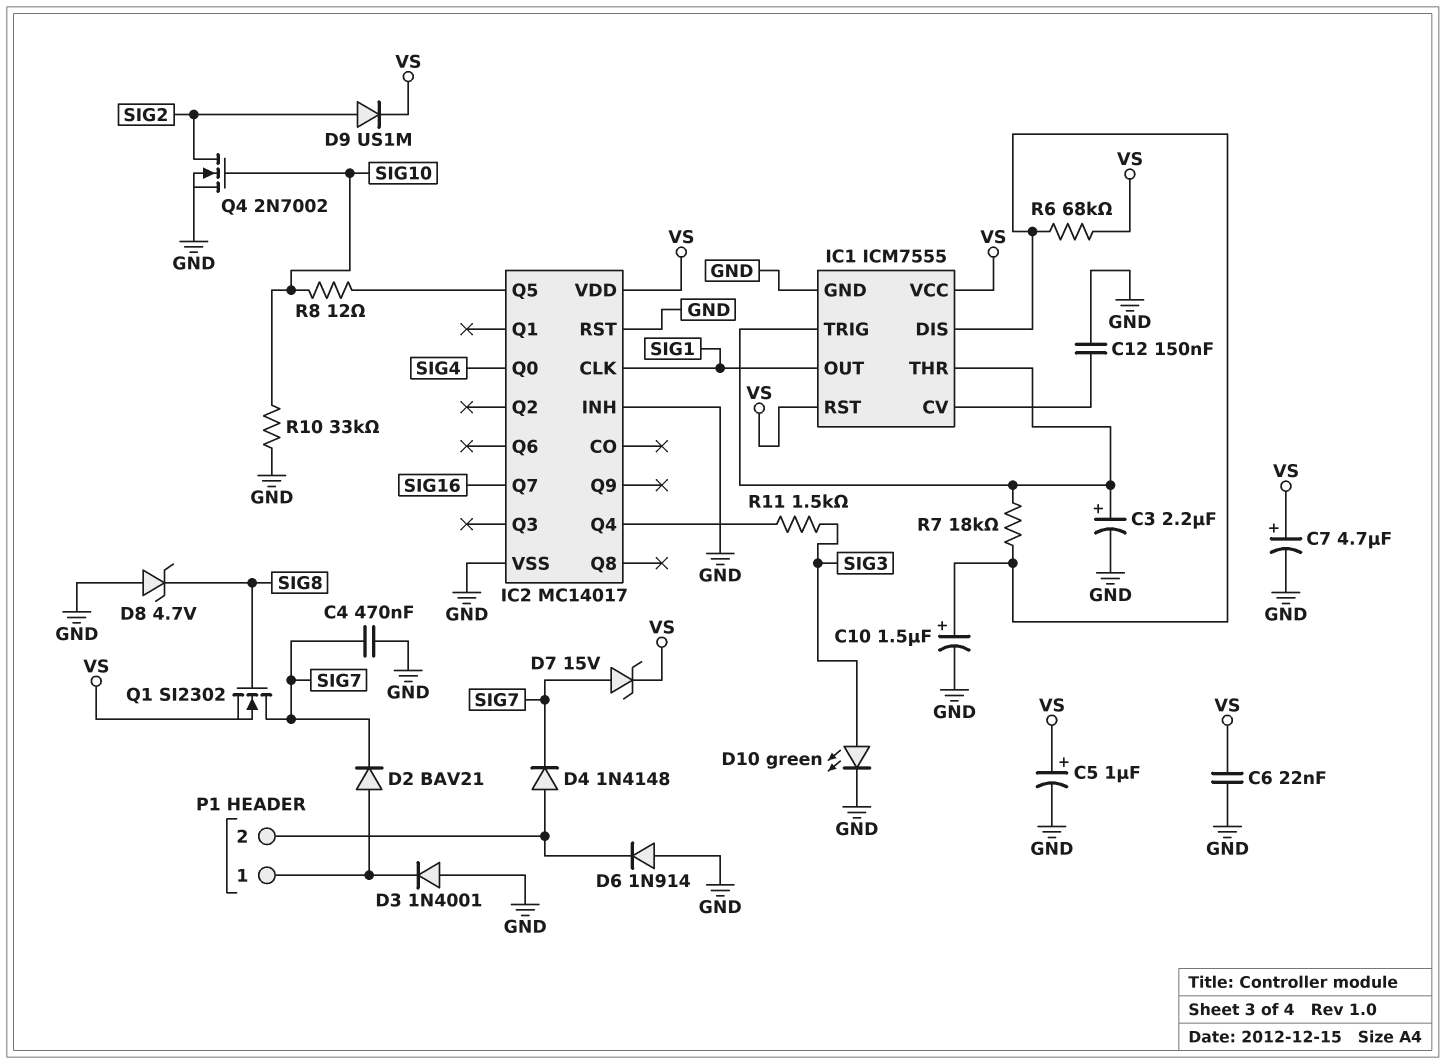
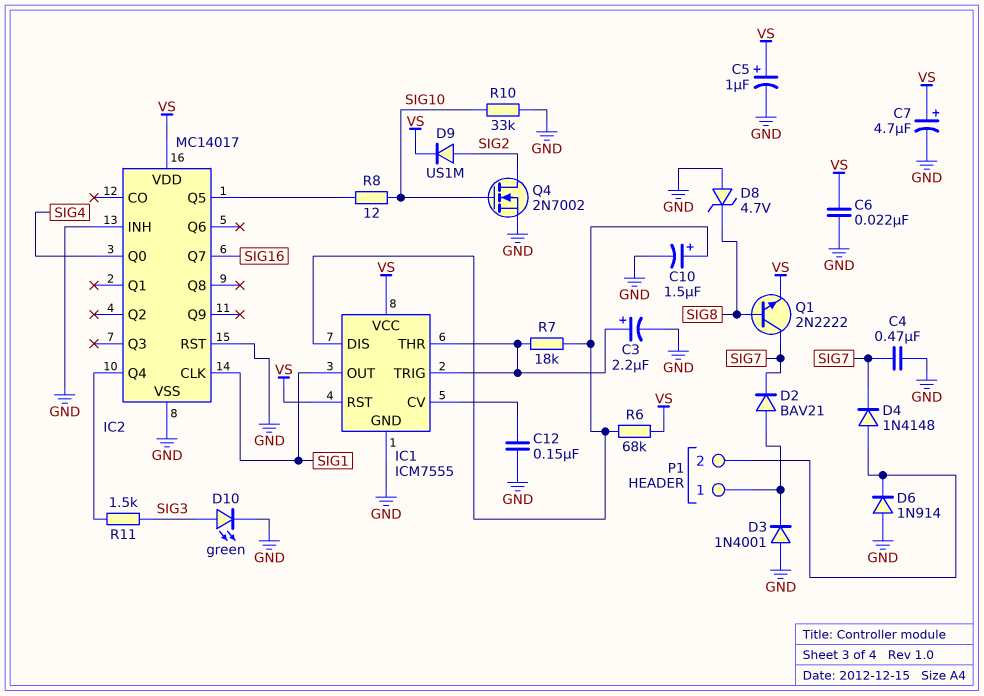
D7: zener 15V (A SIG7, K VS) -> none
Q1: NMOS SI2302 (G SIG8, D SIG7, S VS) -> NPN 2N2222 (B SIG8, C SIG7, E VS)

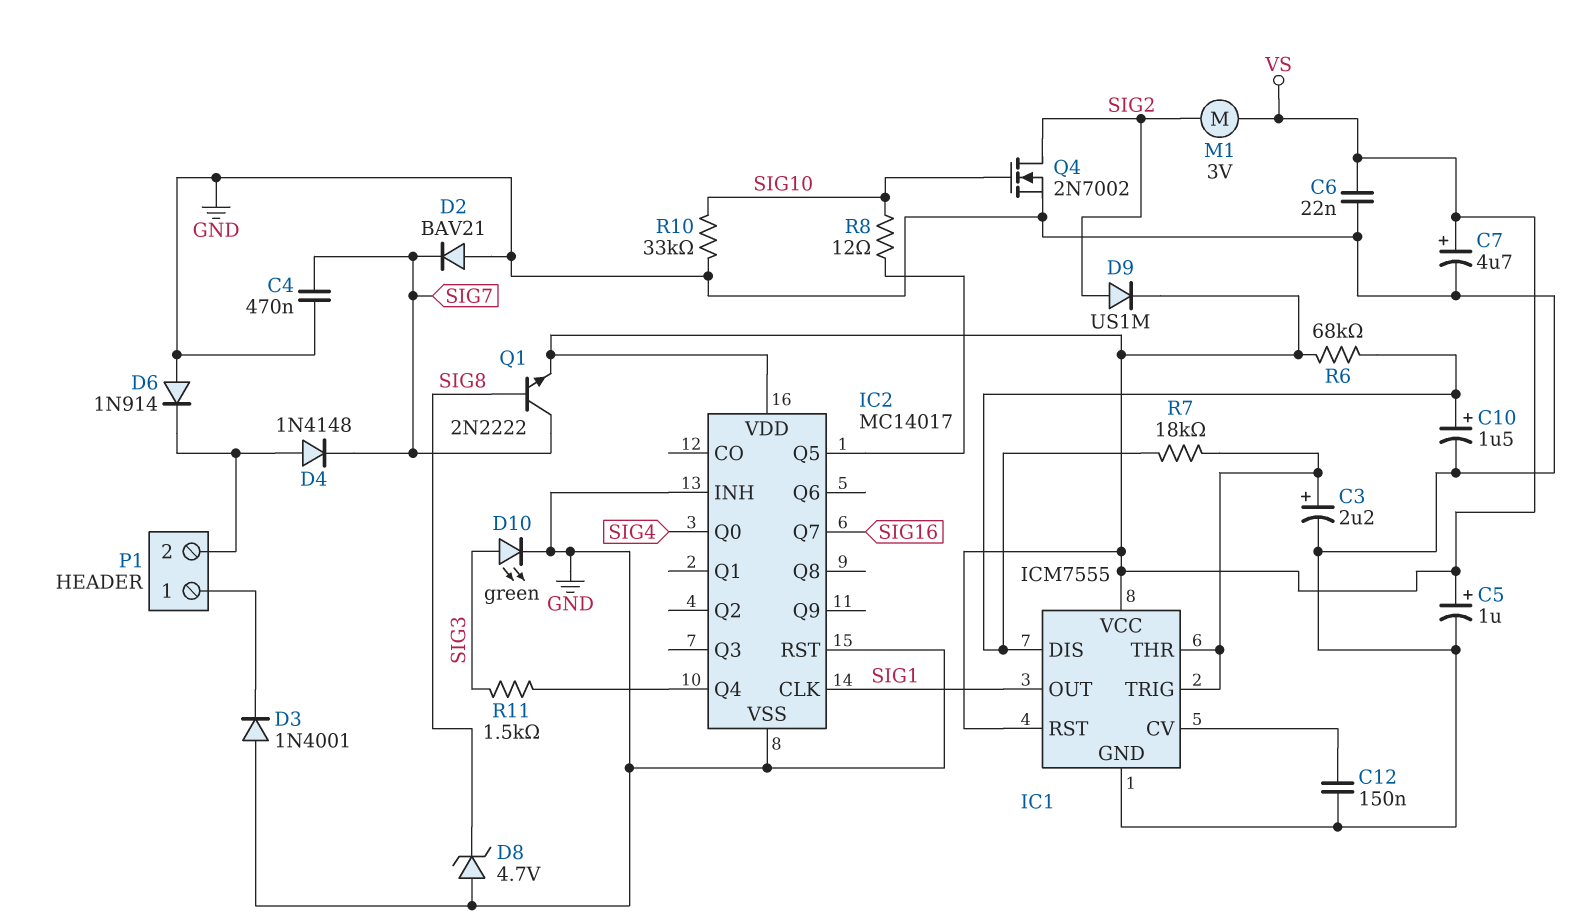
D2: diode BAV21 (A P1/1, K SIG7) -> diode BAV21 (A GND, K SIG7)
M1: none -> motor 3V (SIG2, VS)

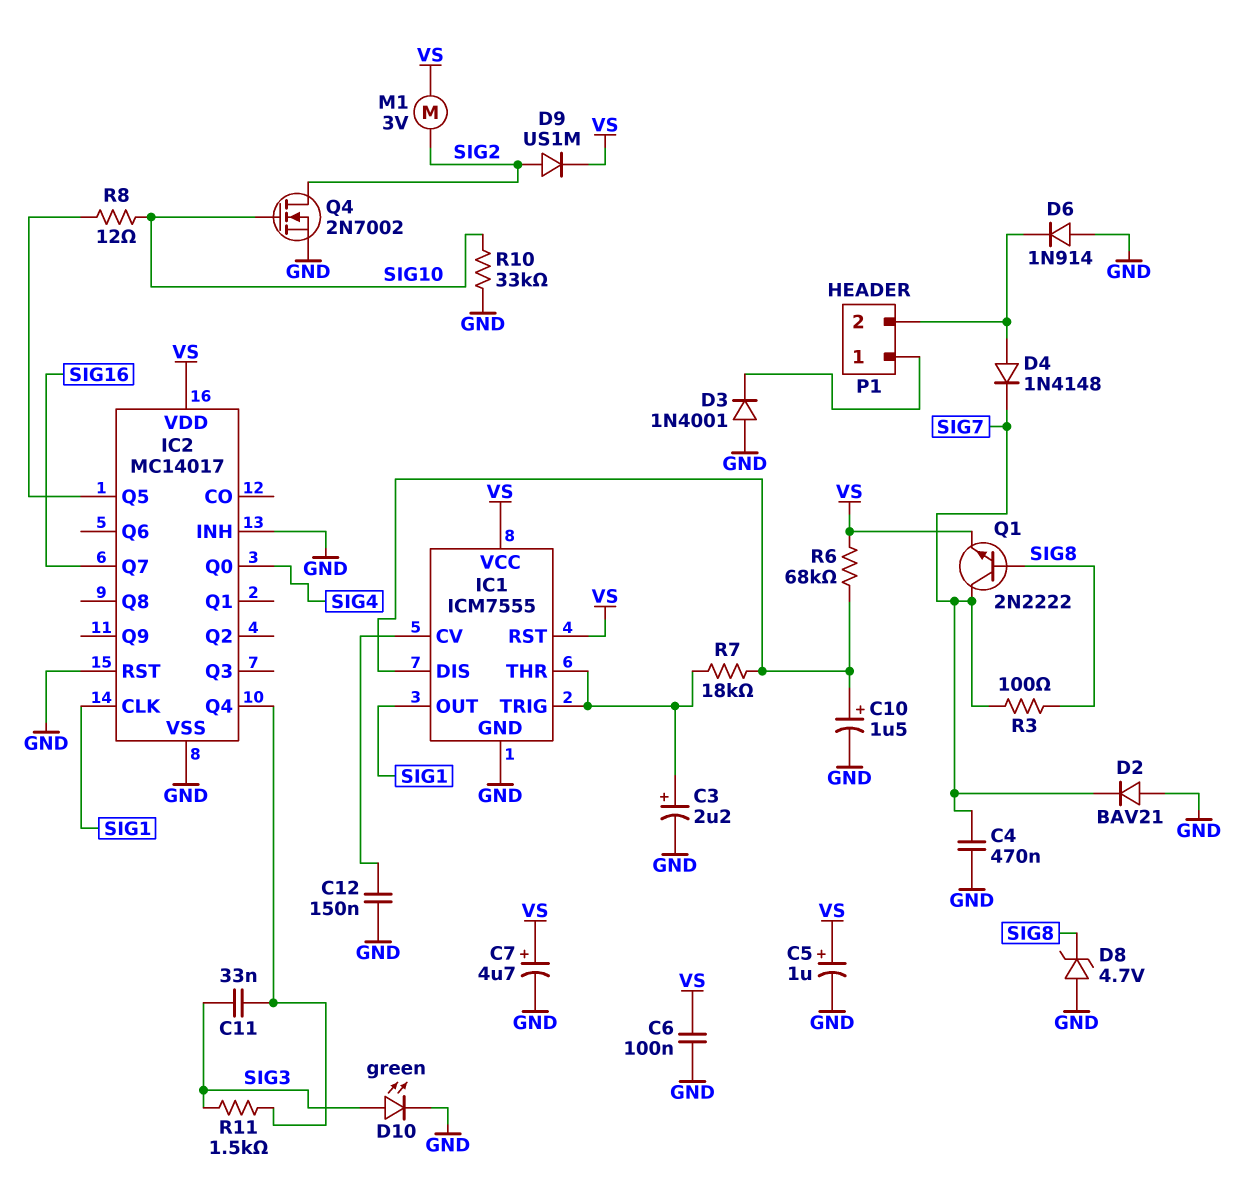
C6: 22nF (GND, VS) -> 100nF (GND, VS)
C11: none -> 33nF (IC2/Q4, SIG3)
R3: none -> 100 (SIG7, SIG8)

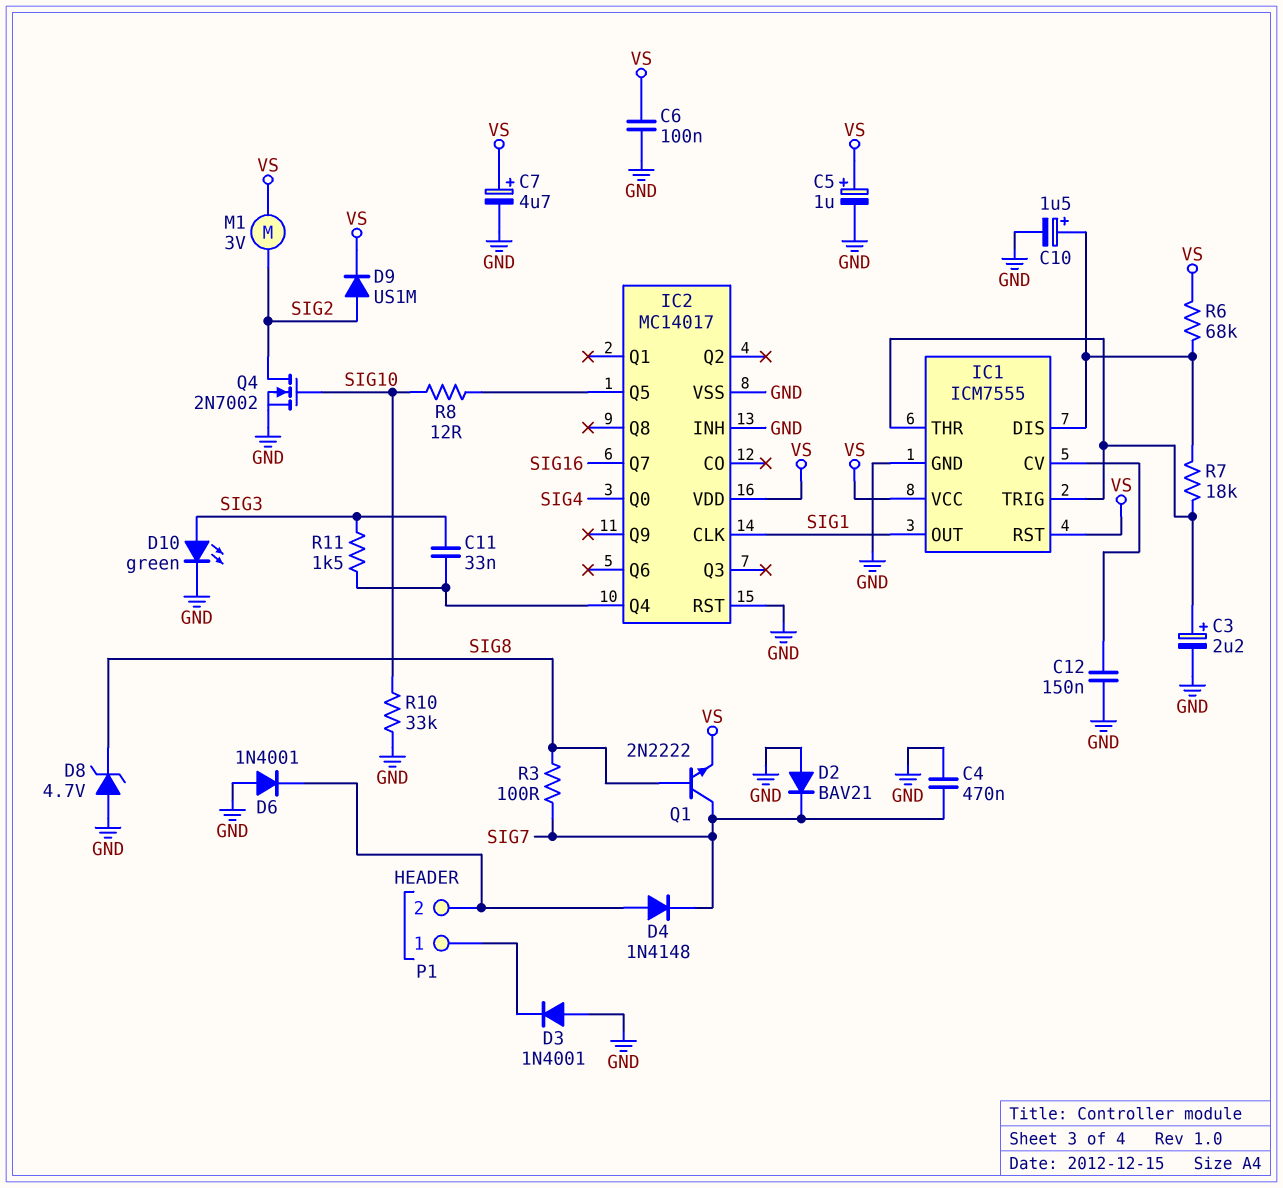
D6: diode 1N914 (A GND, K P1/2) -> diode 1N4001 (A GND, K P1/2)

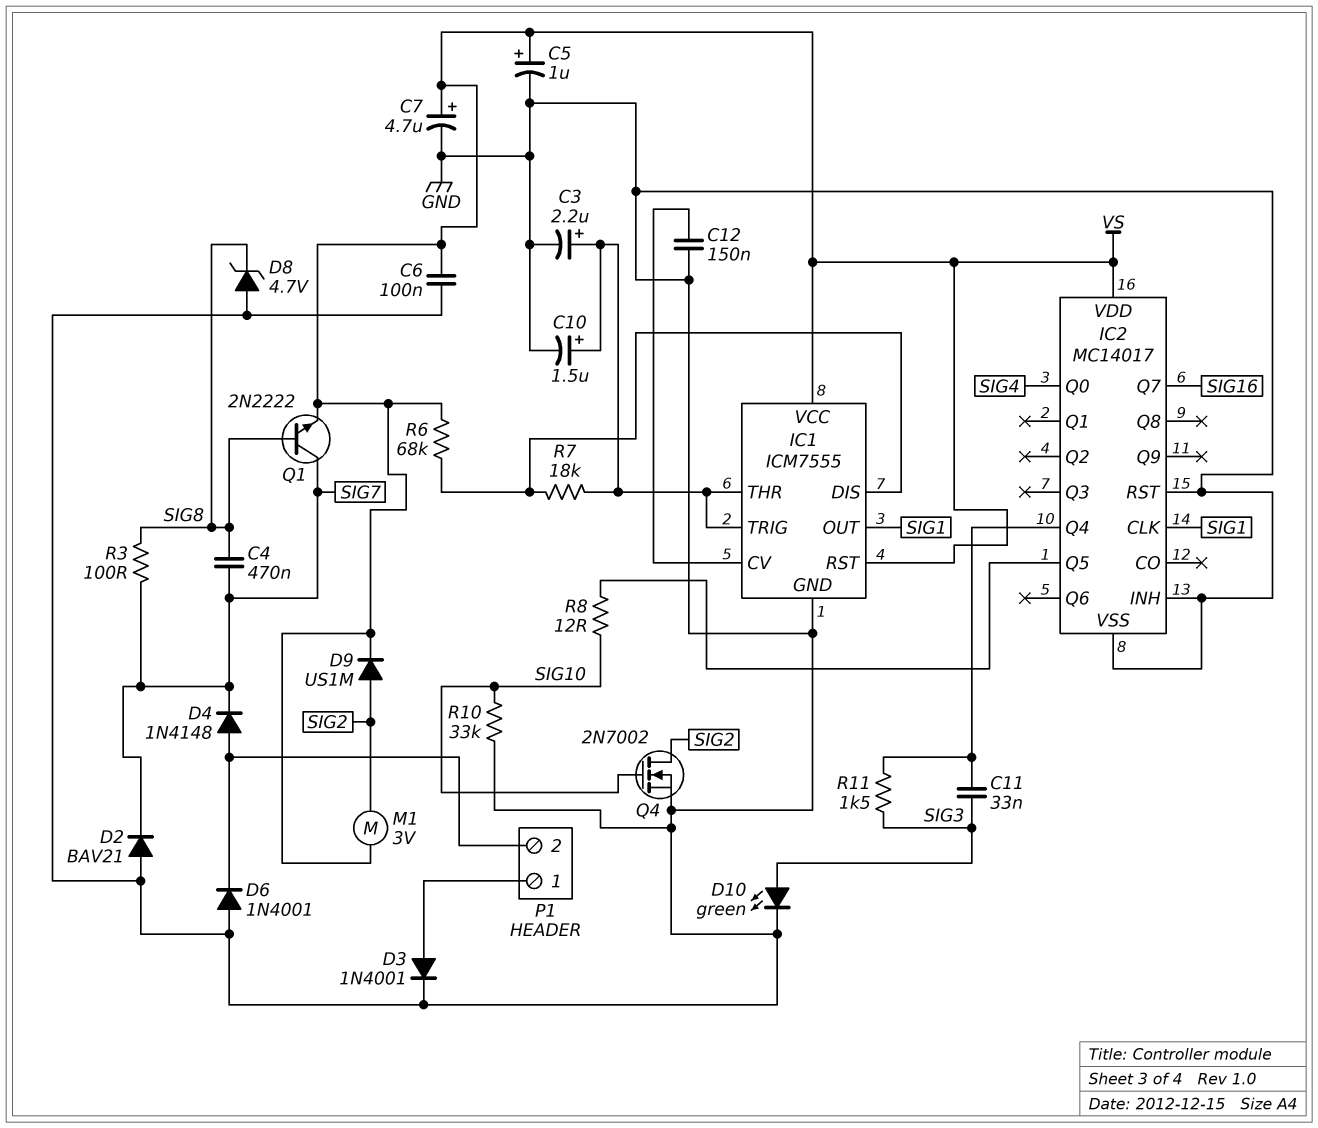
C4: 470nF (GND, SIG7) -> 470nF (SIG7, SIG8)
C10: 1.5uF (plus IC1/DIS, minus GND) -> 1.5uF (plus IC1/THR, minus GND)
D3: diode 1N4001 (A GND, K P1/1) -> diode 1N4001 (A P1/1, K GND)

